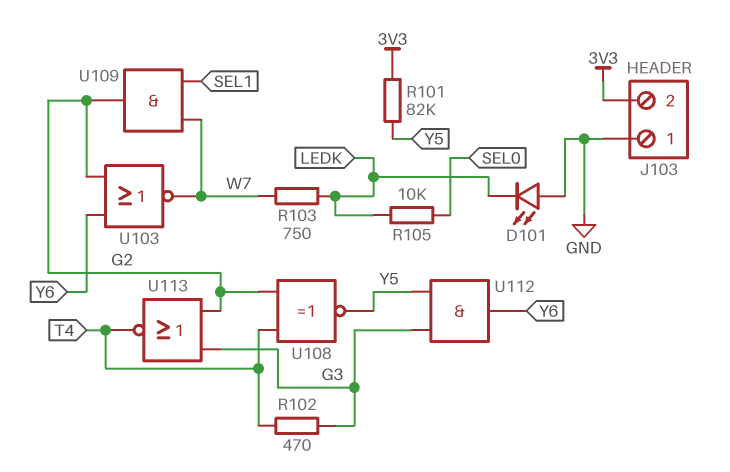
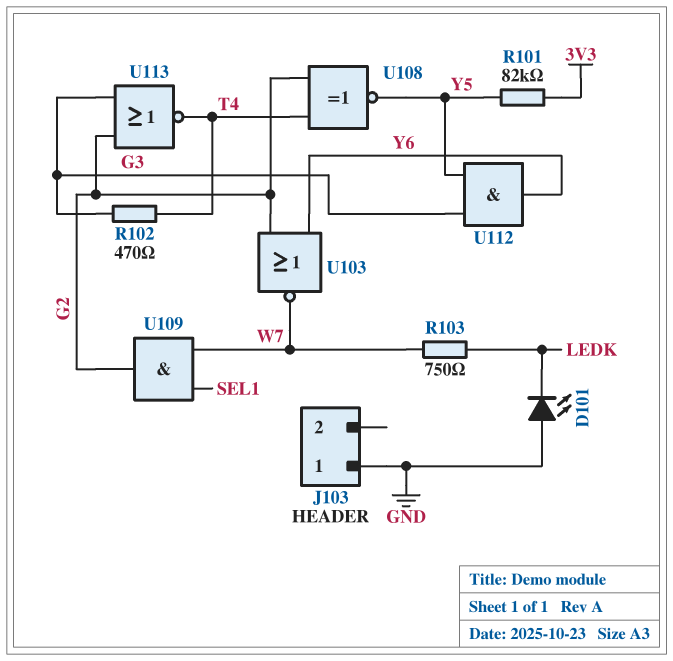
J103 pin 2: 3V3 -> none
R105: 10k (LEDK, SEL0) -> none

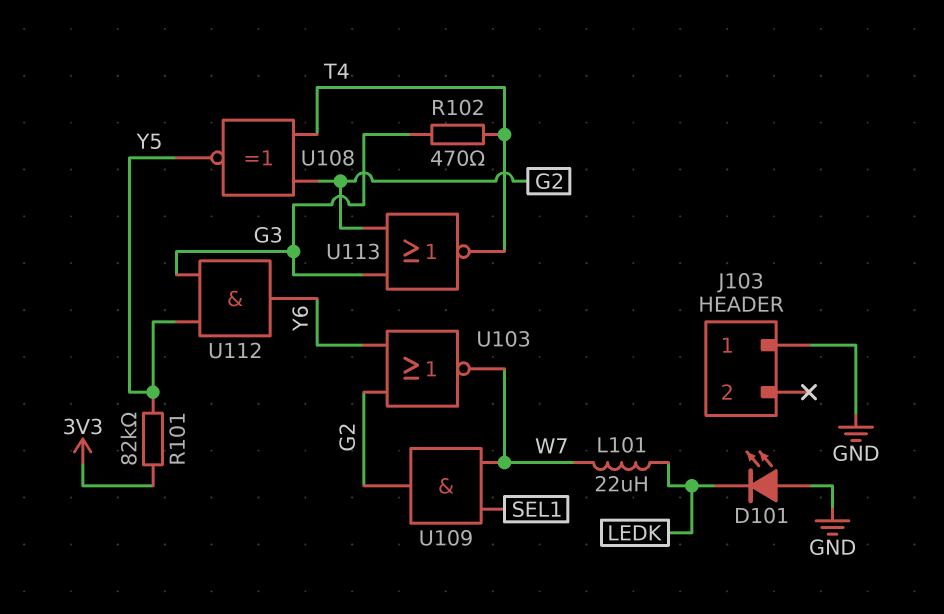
L101: none -> 22uH (LEDK, W7)
R103: 750 (LEDK, W7) -> none

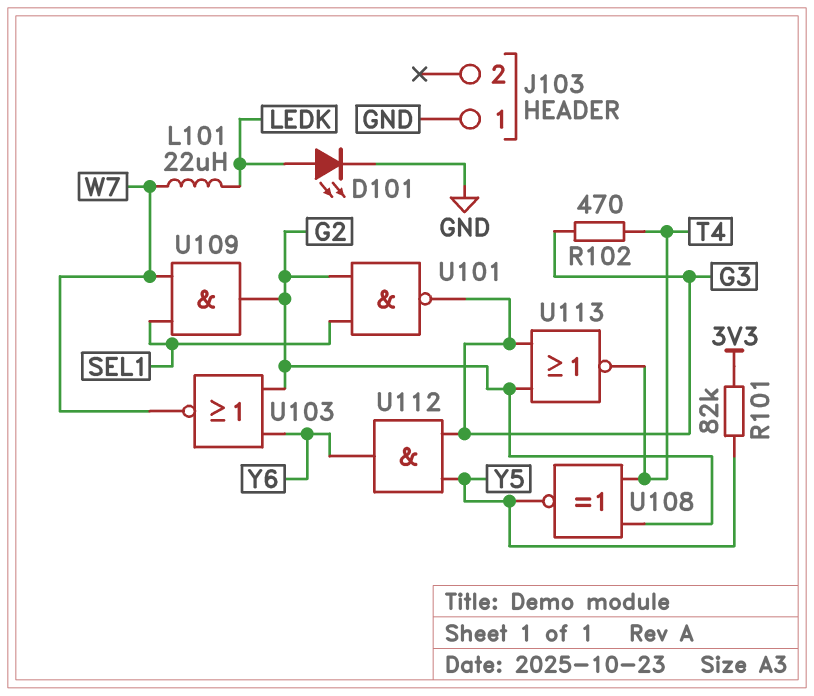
D101: LED (A GND, K LEDK) -> LED (A LEDK, K GND)
U101: none -> NAND (in G2, in SEL1, out G3)

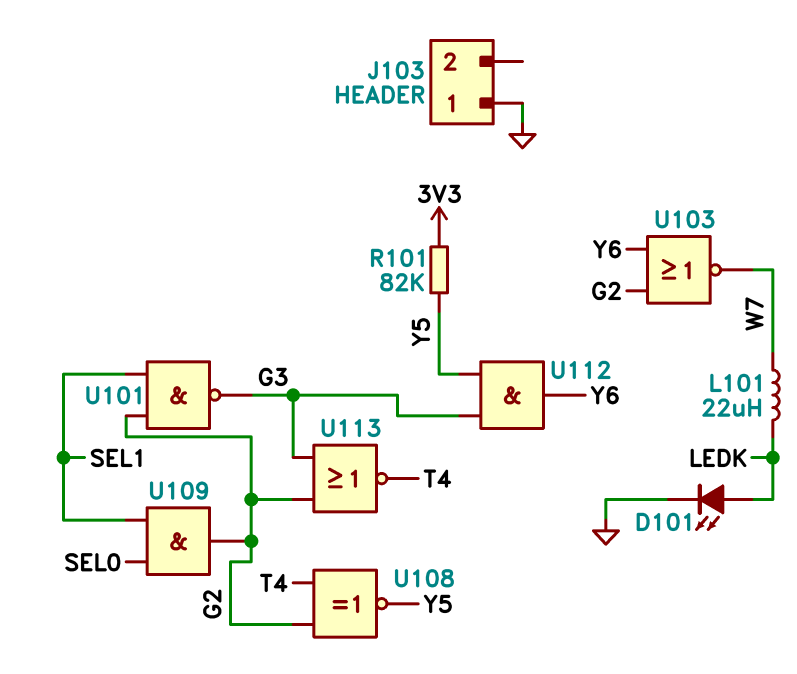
R102: 470 (G3, T4) -> none
U109: AND (in SEL1, in W7, out G2) -> AND (in SEL0, in SEL1, out G2)

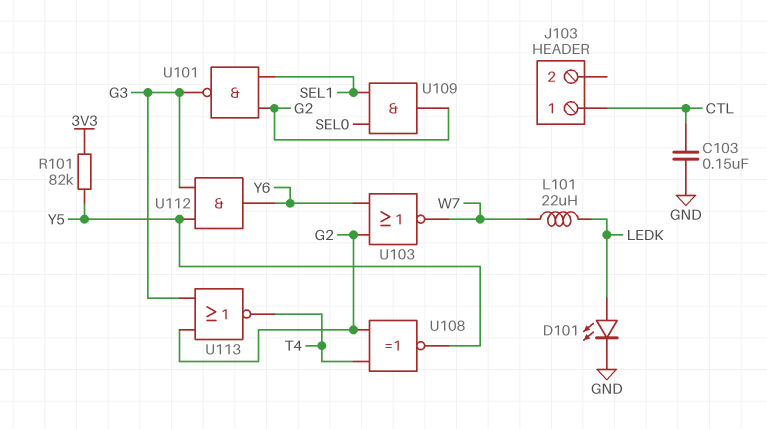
C103: none -> 150nF (CTL, GND)
J103 pin 1: GND -> CTL

